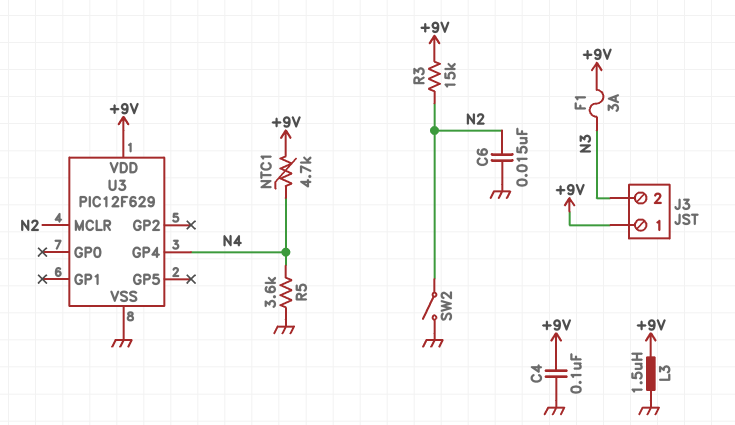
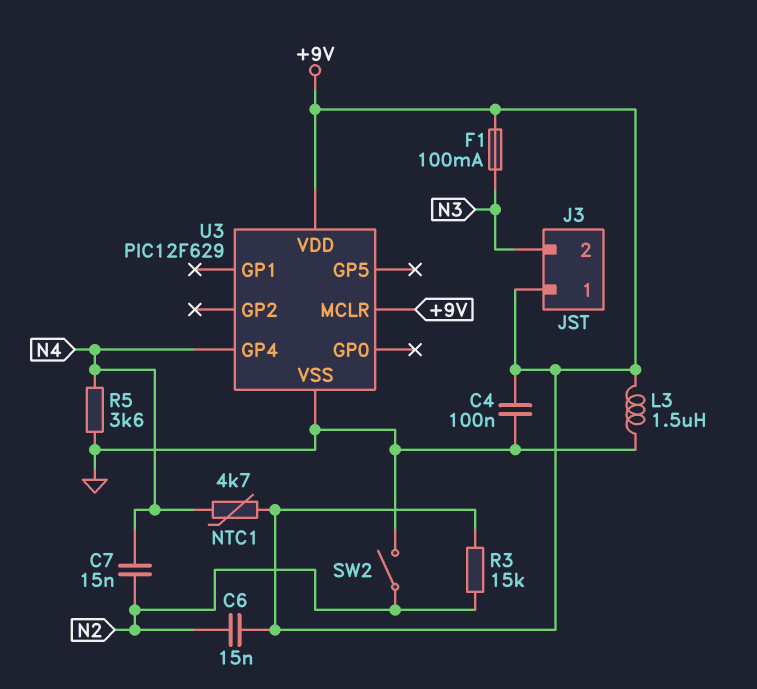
C6: 15nF (GND, N2) -> 15nF (+9V, N2)
C7: none -> 15nF (N2, N4)
F1: 3A (+9V, N3) -> 100mA (+9V, N3)
U3 pin MCLR: N2 -> +9V

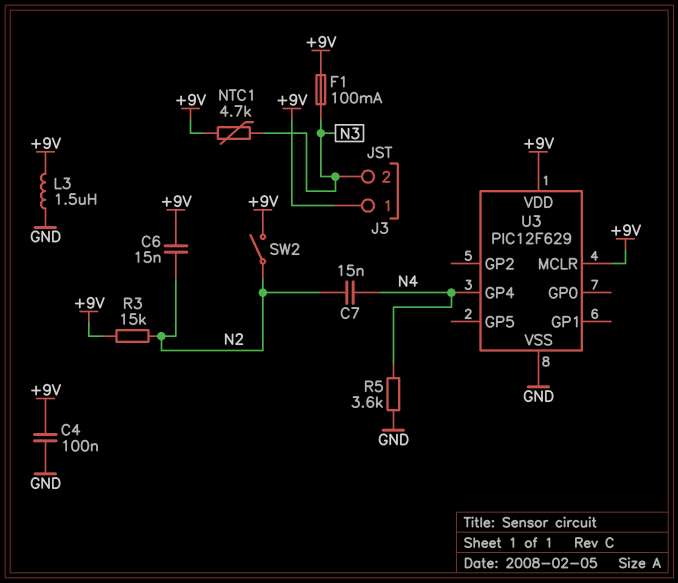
NTC1: 4.7k (+9V, N4) -> 4.7k (+9V, N3)
SW2: switch (GND, N2) -> switch (+9V, N2)

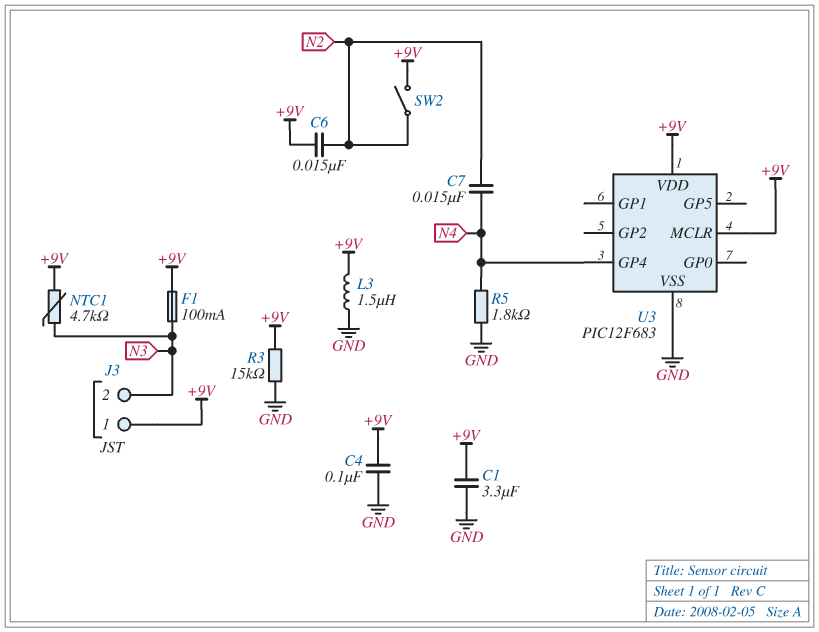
C1: none -> 3.3uF (+9V, GND)
R3: 15k (+9V, N2) -> 15k (+9V, GND)
R5: 3.6k (GND, N4) -> 1.8k (GND, N4)
U3: PIC12F629 -> PIC12F683

